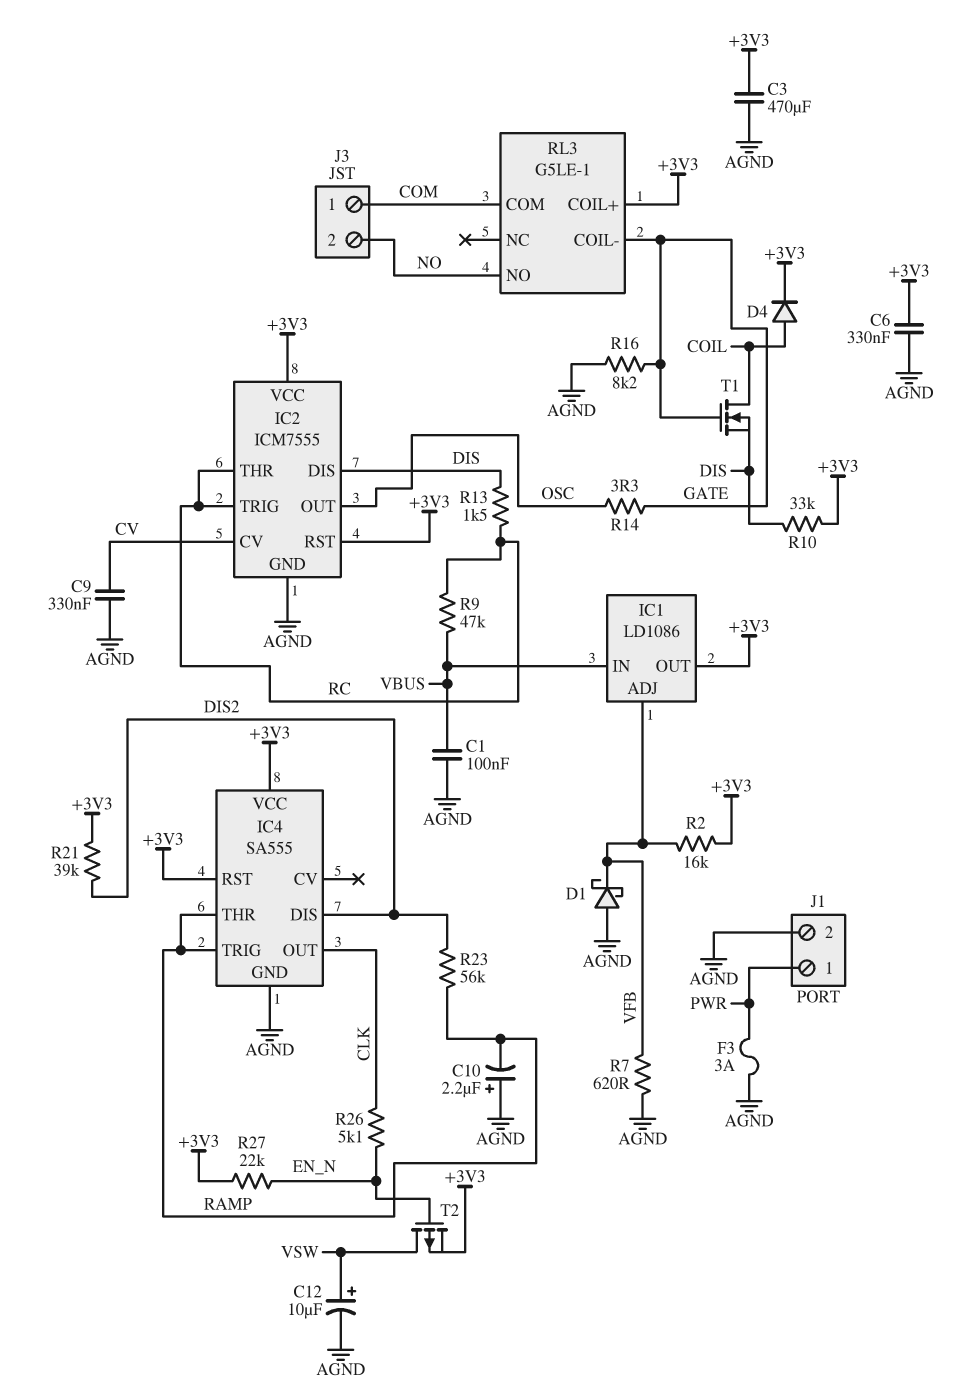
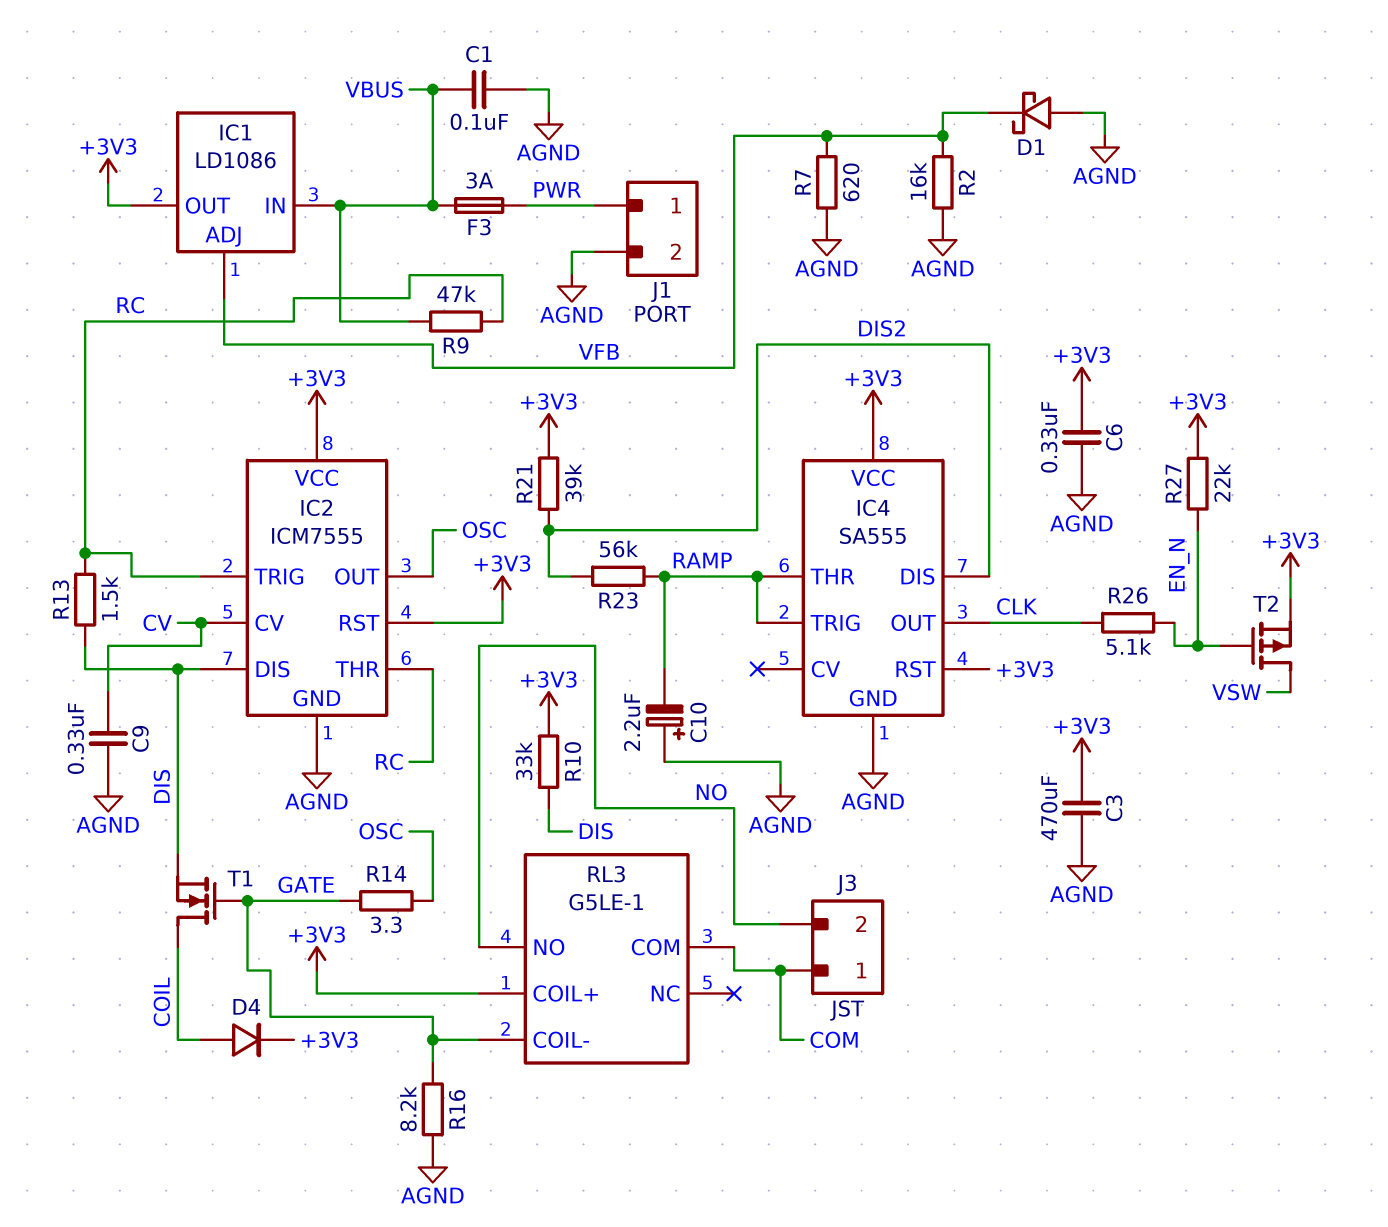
C12: 10uF (plus VSW, minus AGND) -> none
F3: 3A (AGND, PWR) -> 3A (PWR, VBUS)
R2: 16k (+3V3, VFB) -> 16k (AGND, VFB)

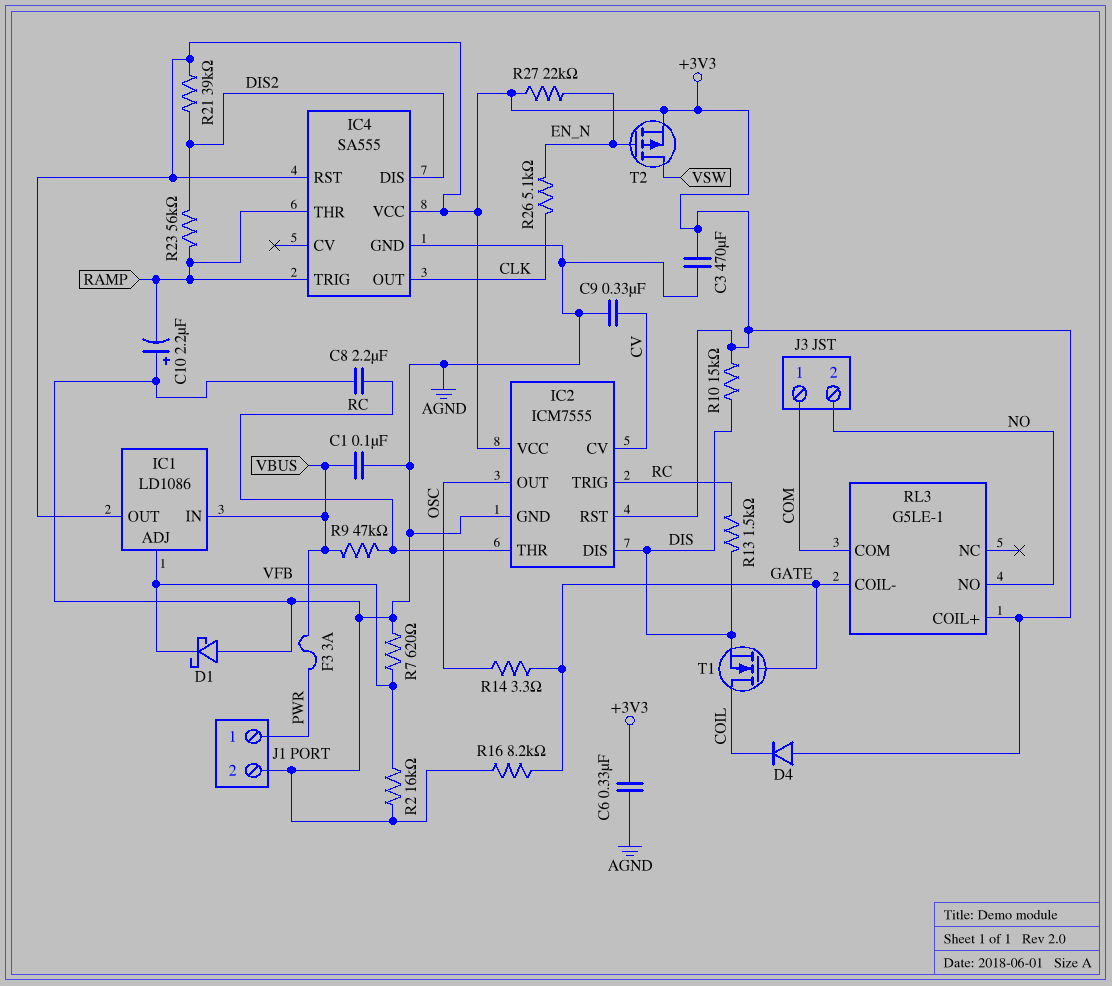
C8: none -> 2.2uF (AGND, RC)
D4: diode (A COIL, K +3V3) -> diode (A +3V3, K COIL)
R10: 33k (+3V3, DIS) -> 15k (+3V3, DIS)

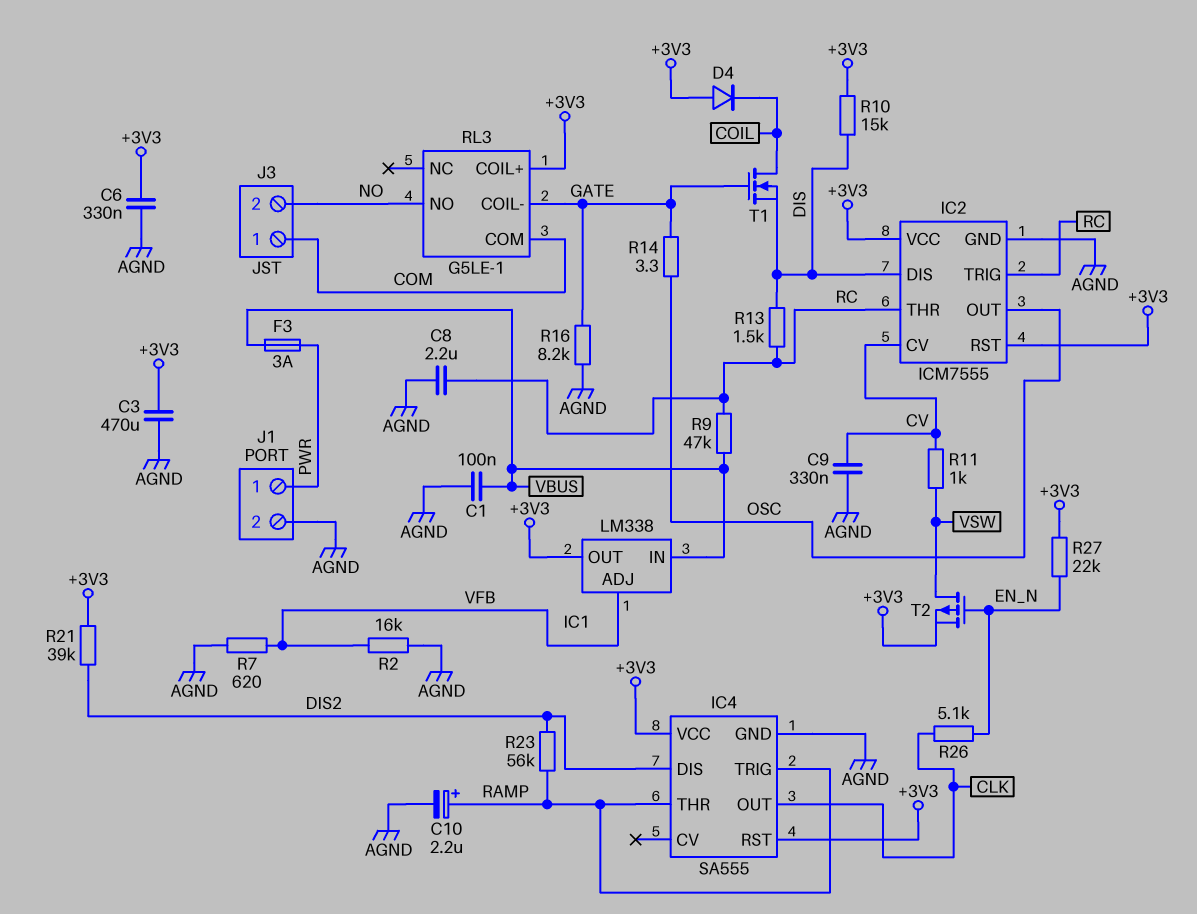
C10: 2.2uF (plus AGND, minus RAMP) -> 2.2uF (plus RAMP, minus AGND)
D1: schottky (A AGND, K VFB) -> none
IC1: LD1086 -> LM338
R11: none -> 1k (CV, VSW)

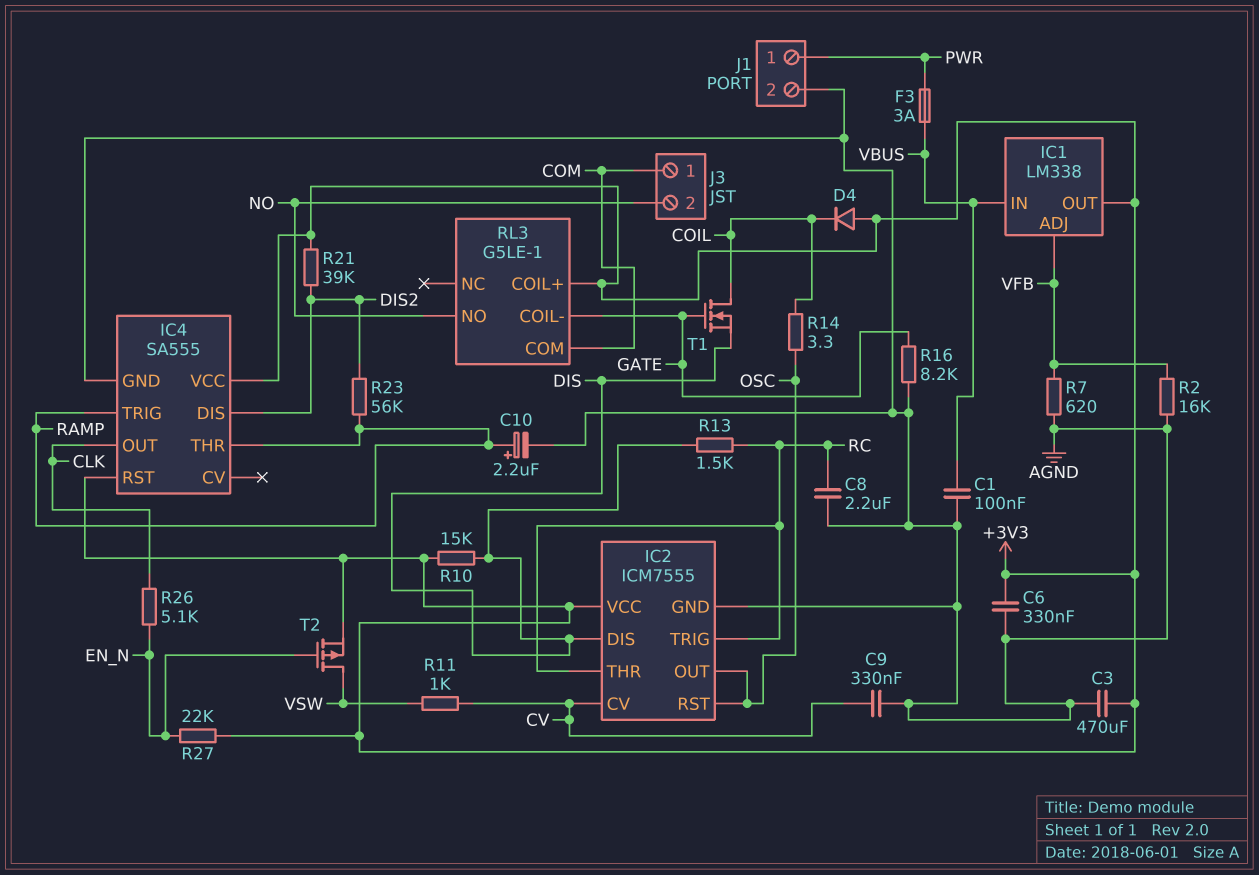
IC2 pin RST: +3V3 -> OSC
R9: 47k (RC, VBUS) -> none
R14: 3.3 (GATE, OSC) -> 3.3 (COIL, OSC)

